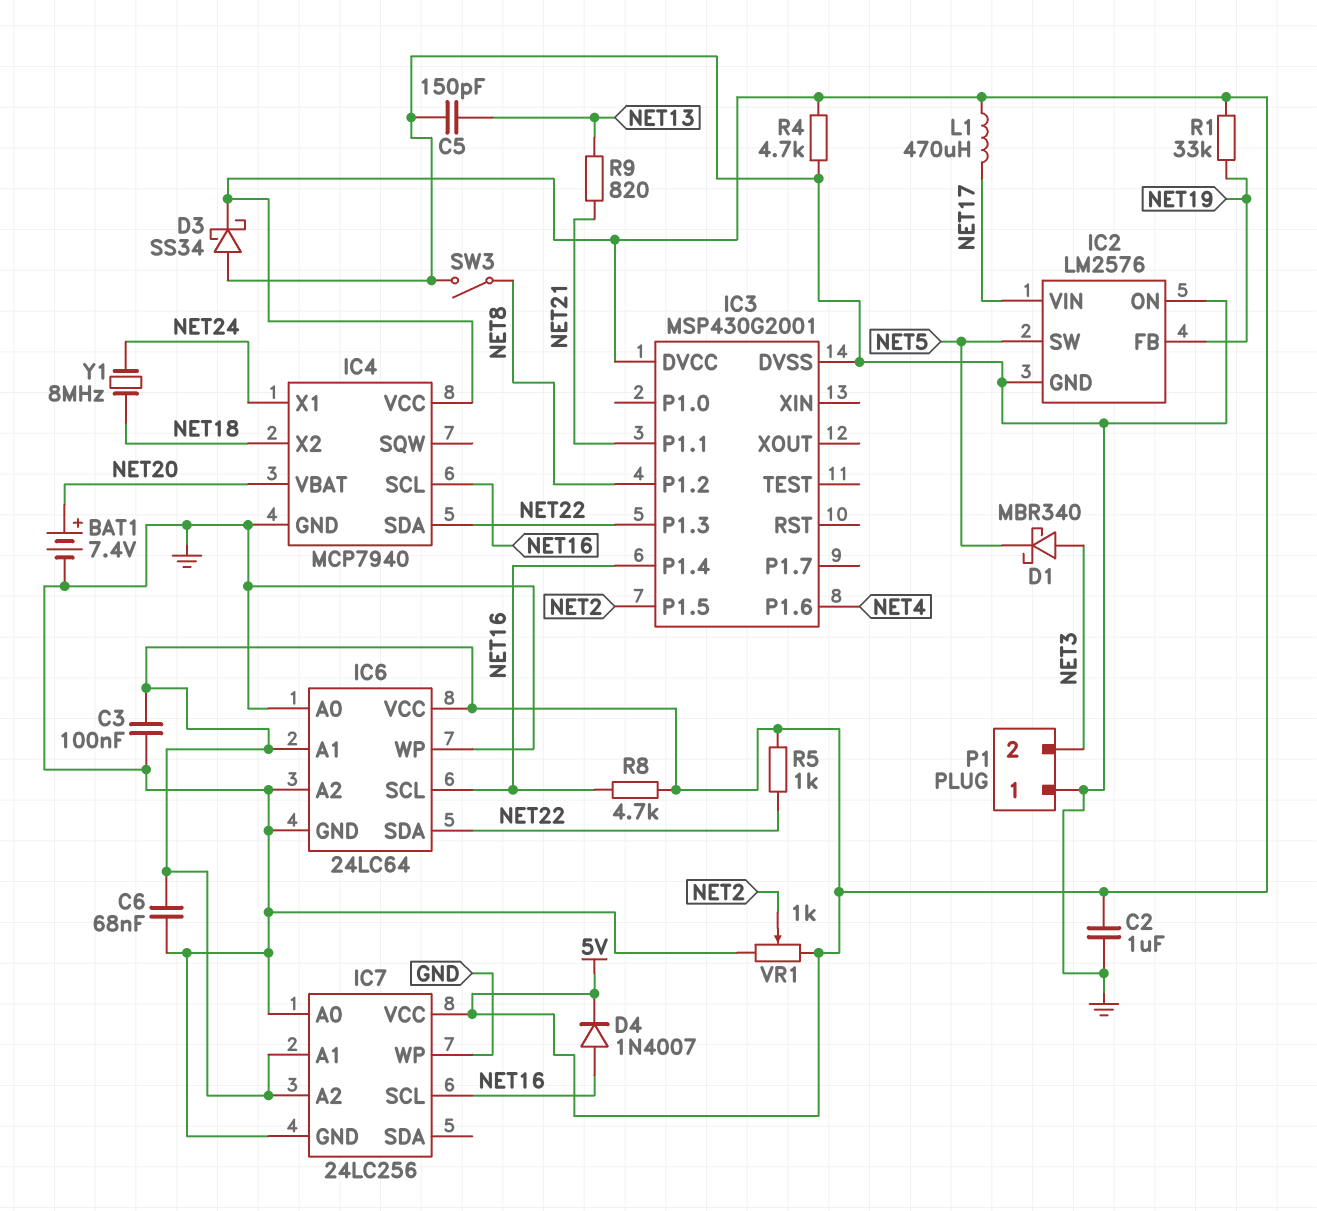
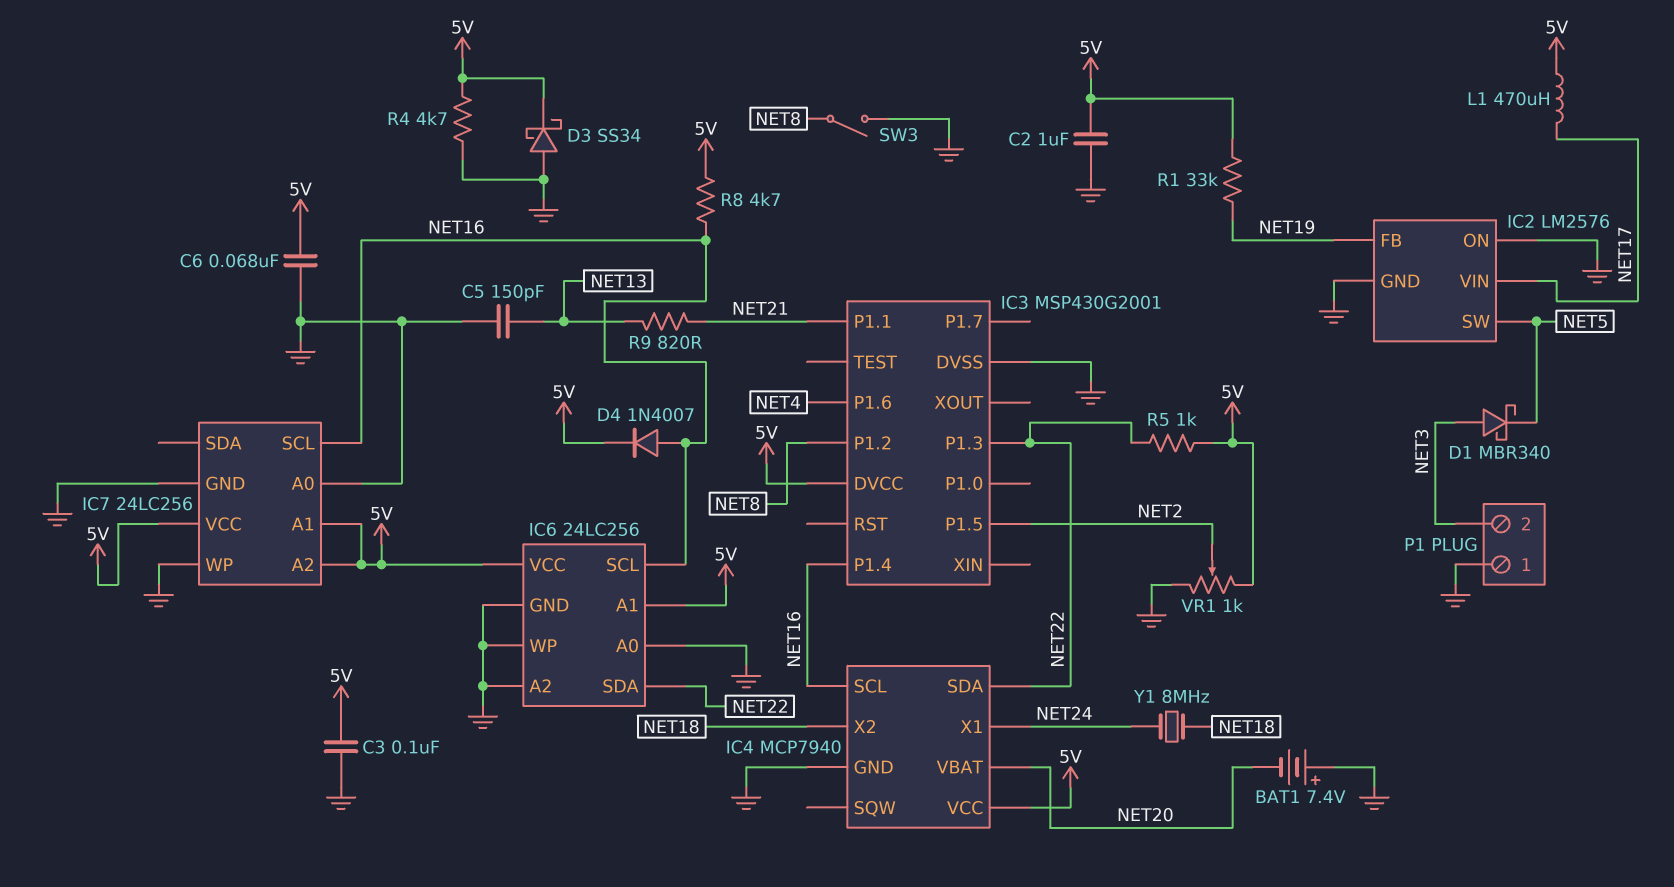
BAT1: 7.4V (plus NET20, minus GND) -> 7.4V (plus GND, minus NET20)
IC6: 24LC64 -> 24LC256

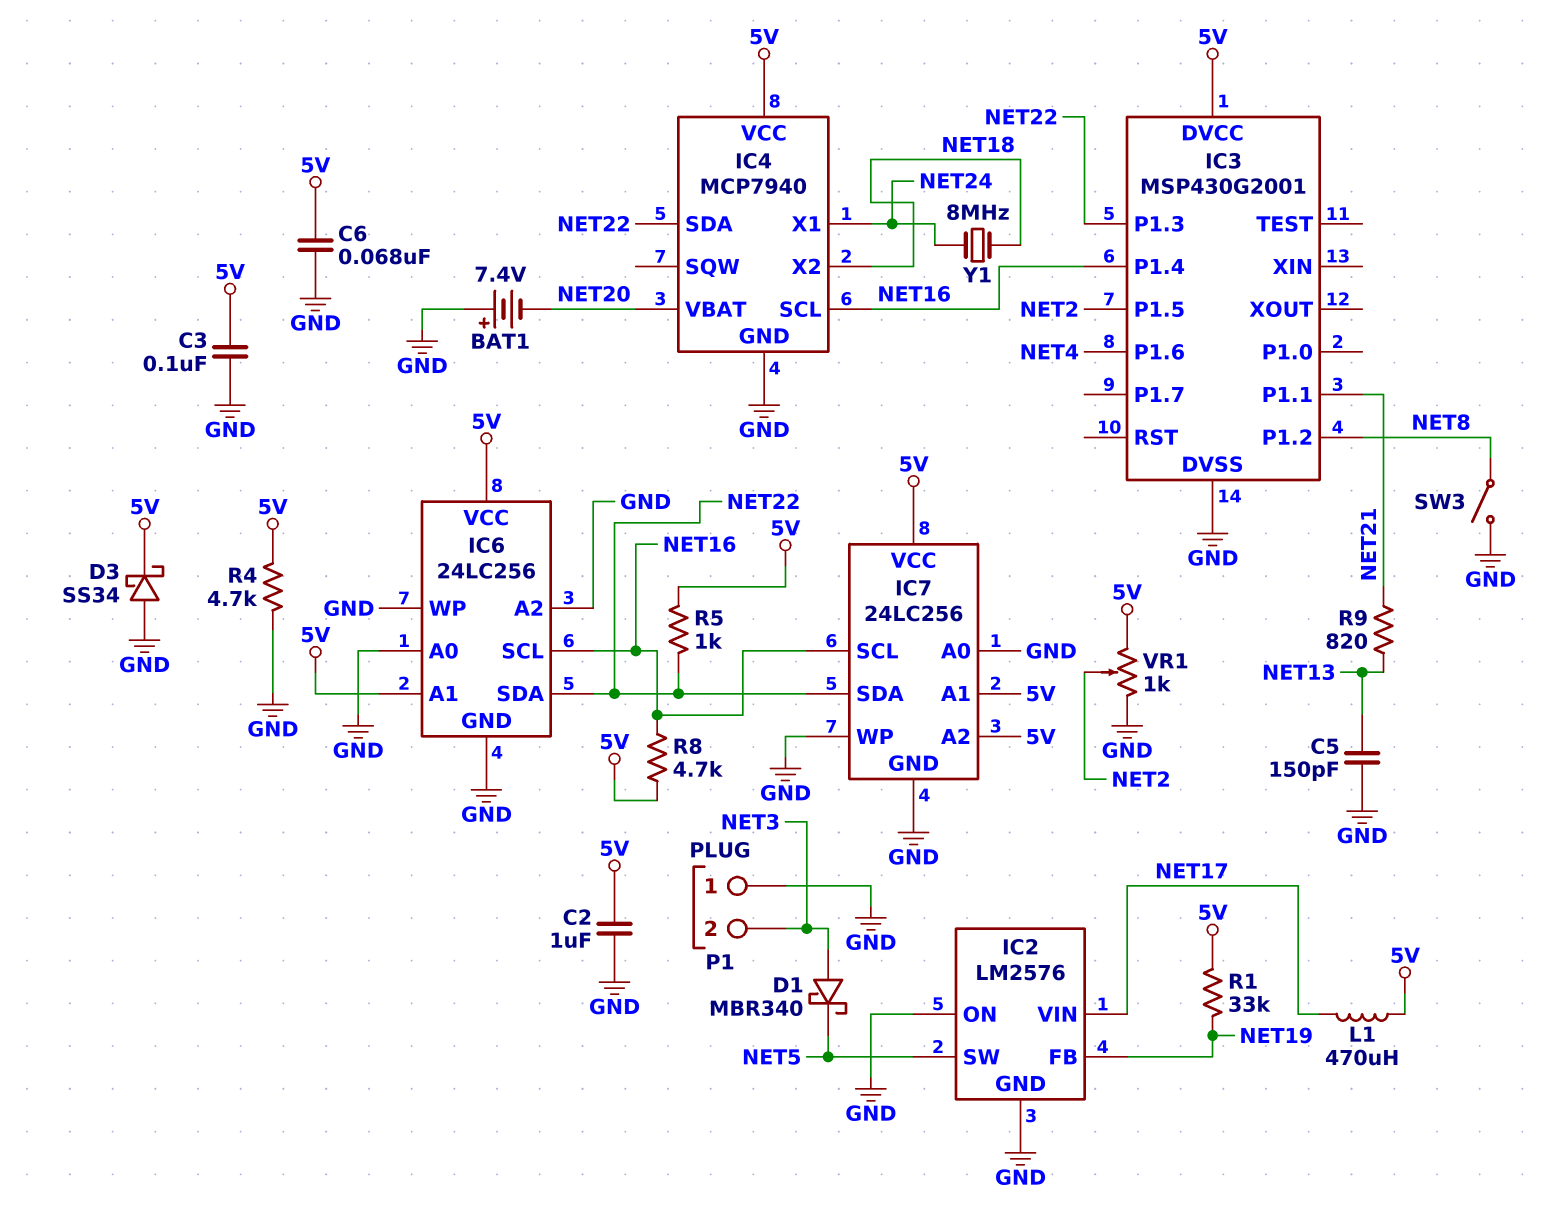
D4: diode 1N4007 (A NET16, K 5V) -> none
IC7 pin SDA: none -> NET22

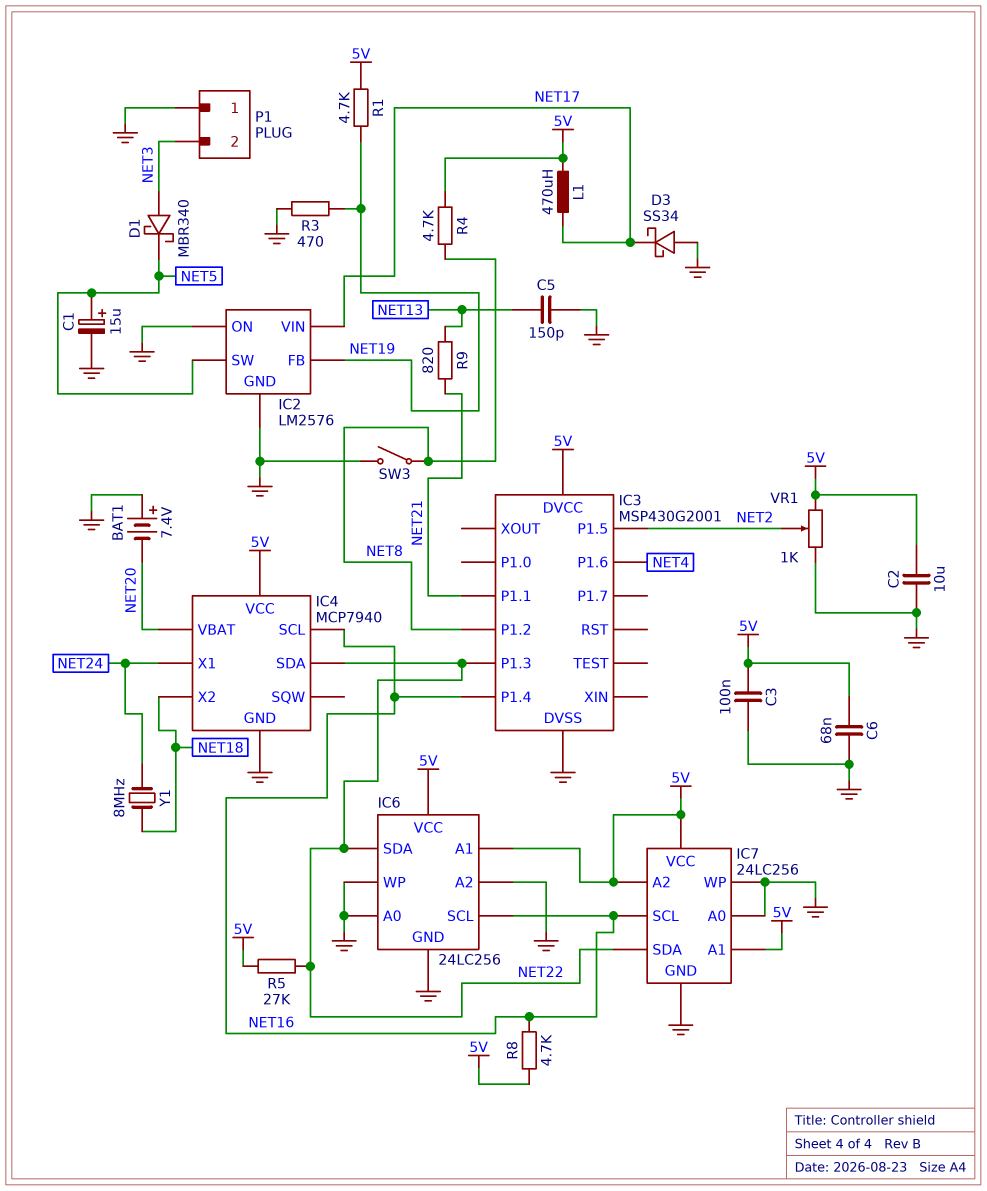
C1: none -> 15uF (plus NET5, minus GND)
C2: 1uF (5V, GND) -> 10uF (5V, GND)
D3: schottky SS34 (A GND, K 5V) -> schottky SS34 (A GND, K NET17)
R1: 33k (5V, NET19) -> 4.7k (5V, NET19)
R3: none -> 470 (GND, NET19)
R4: 4.7k (5V, GND) -> 4.7k (5V, NET8)
R5: 1k (5V, NET22) -> 27k (5V, NET22)

